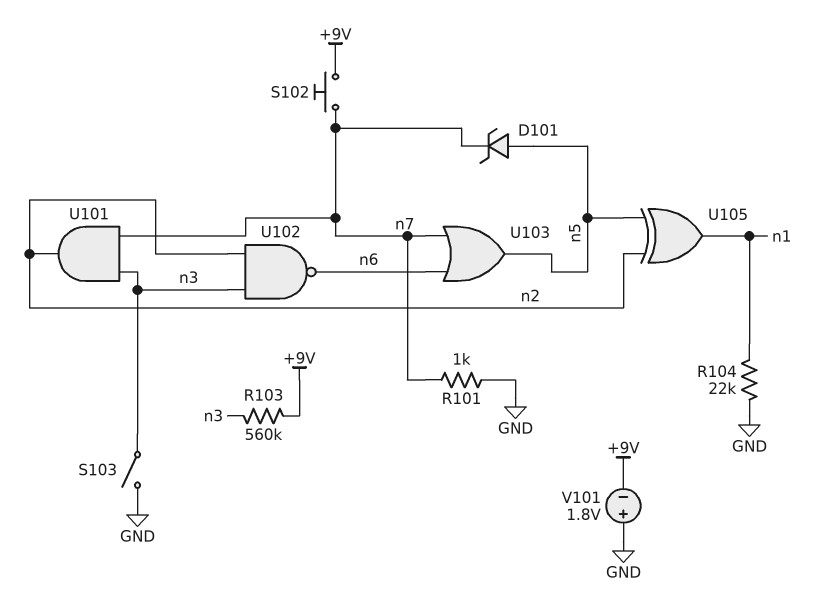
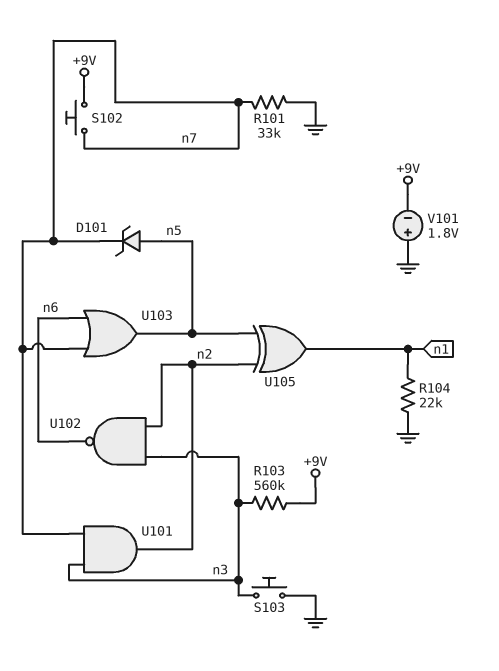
R101: 1k (GND, n7) -> 33k (GND, n7)
S103: switch (GND, n3) -> button (GND, n3)

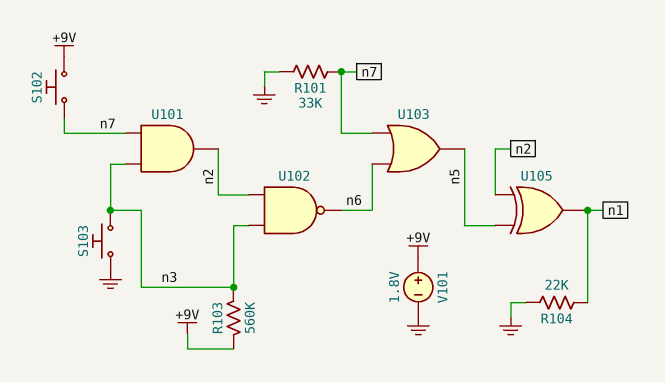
D101: zener (A n5, K n7) -> none
V101: 1.8V (plus GND, minus +9V) -> 1.8V (plus +9V, minus GND)

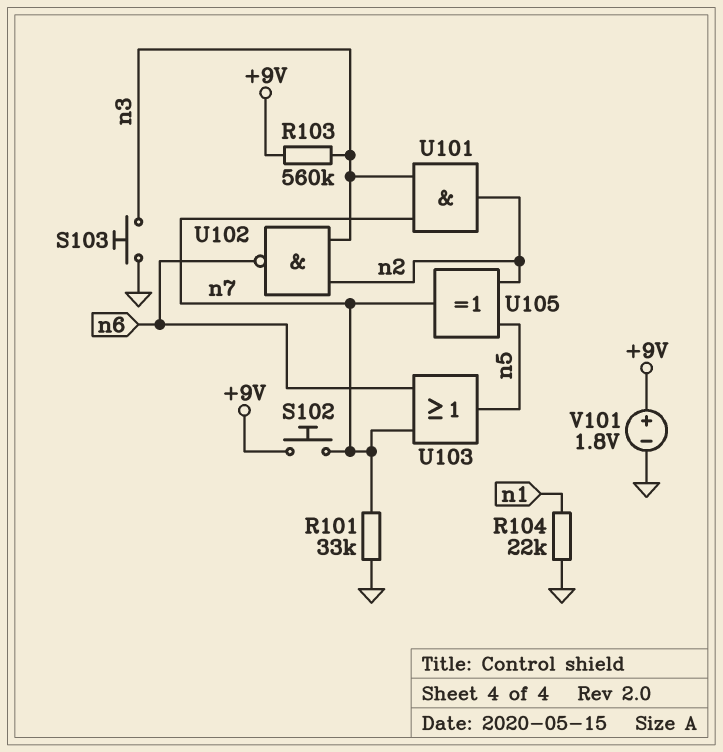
U105: XOR (in n2, in n5, out n1) -> XOR (in n2, in n5, out n7)

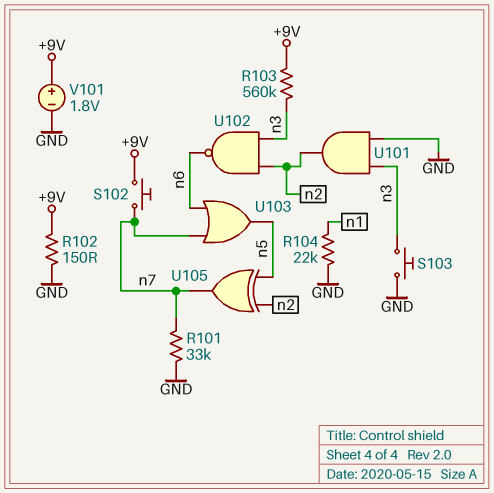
R102: none -> 150 (+9V, GND)
U101: AND (in n3, in n7, out n2) -> AND (in GND, in n3, out n2)

